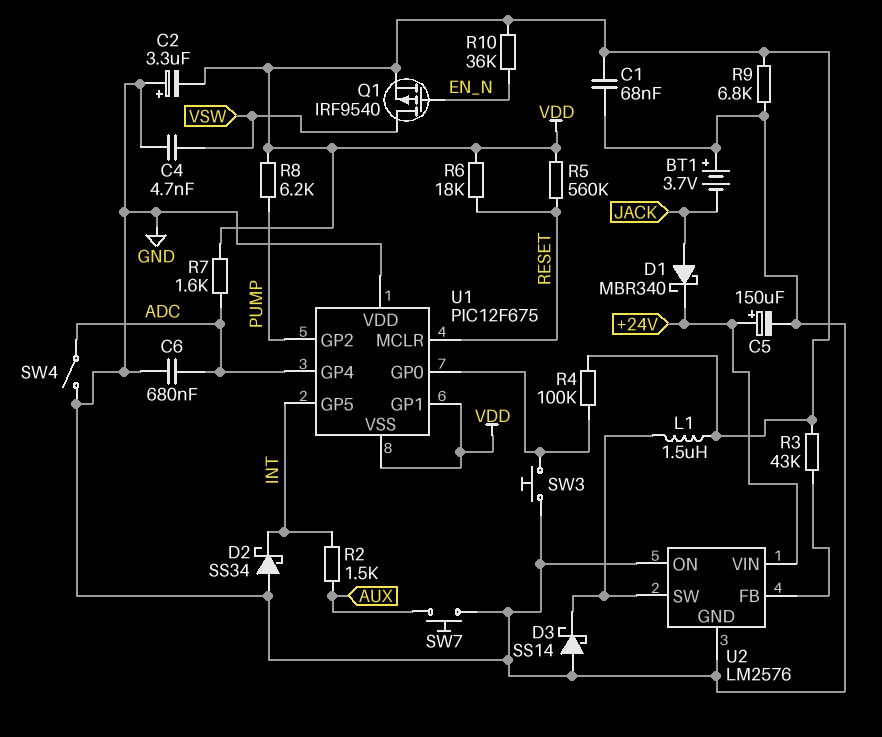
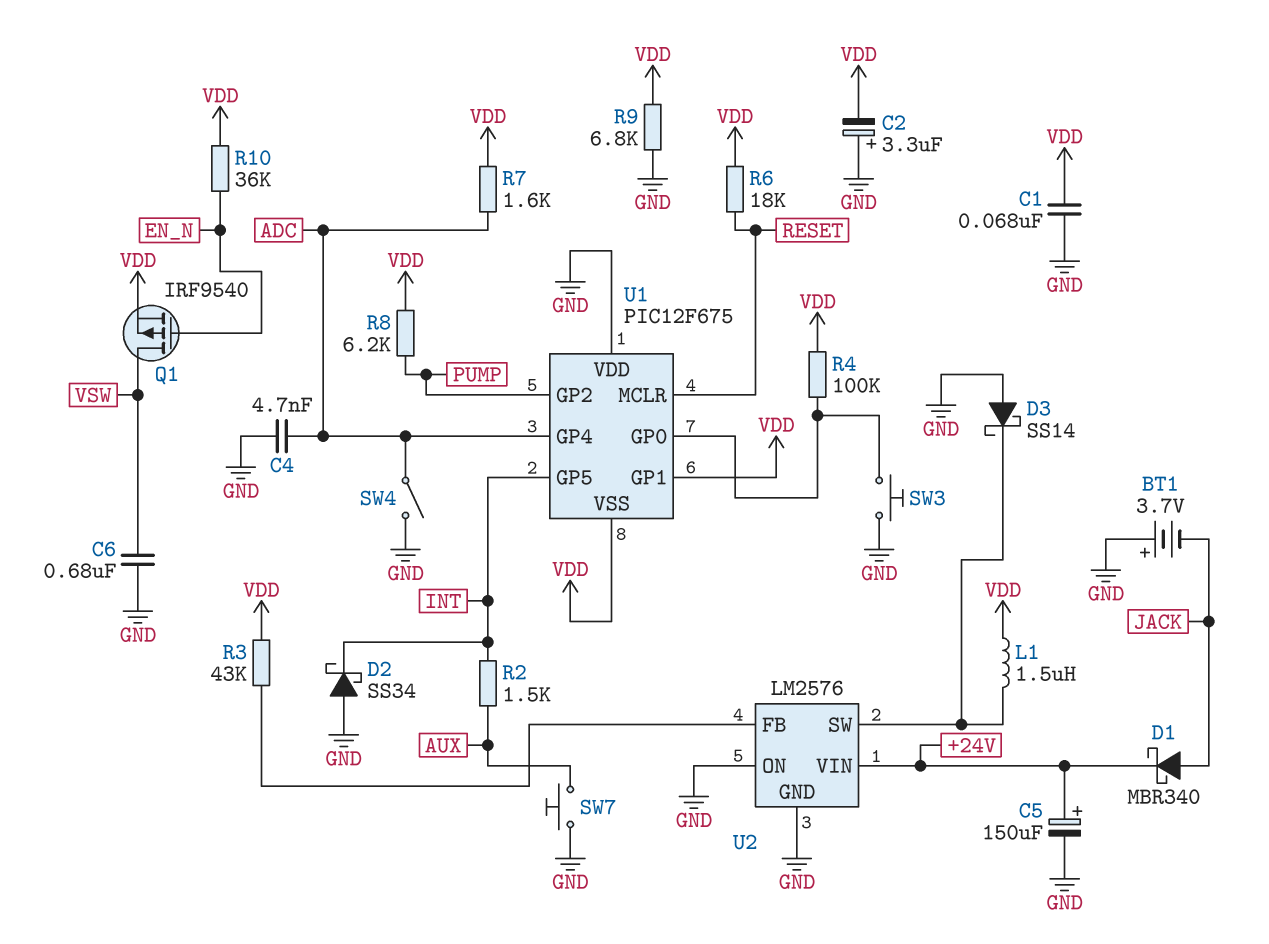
C4: 4.7nF (GND, VSW) -> 4.7nF (ADC, GND)
C6: 680nF (ADC, GND) -> 680nF (GND, VSW)
R5: 560k (RESET, VDD) -> none

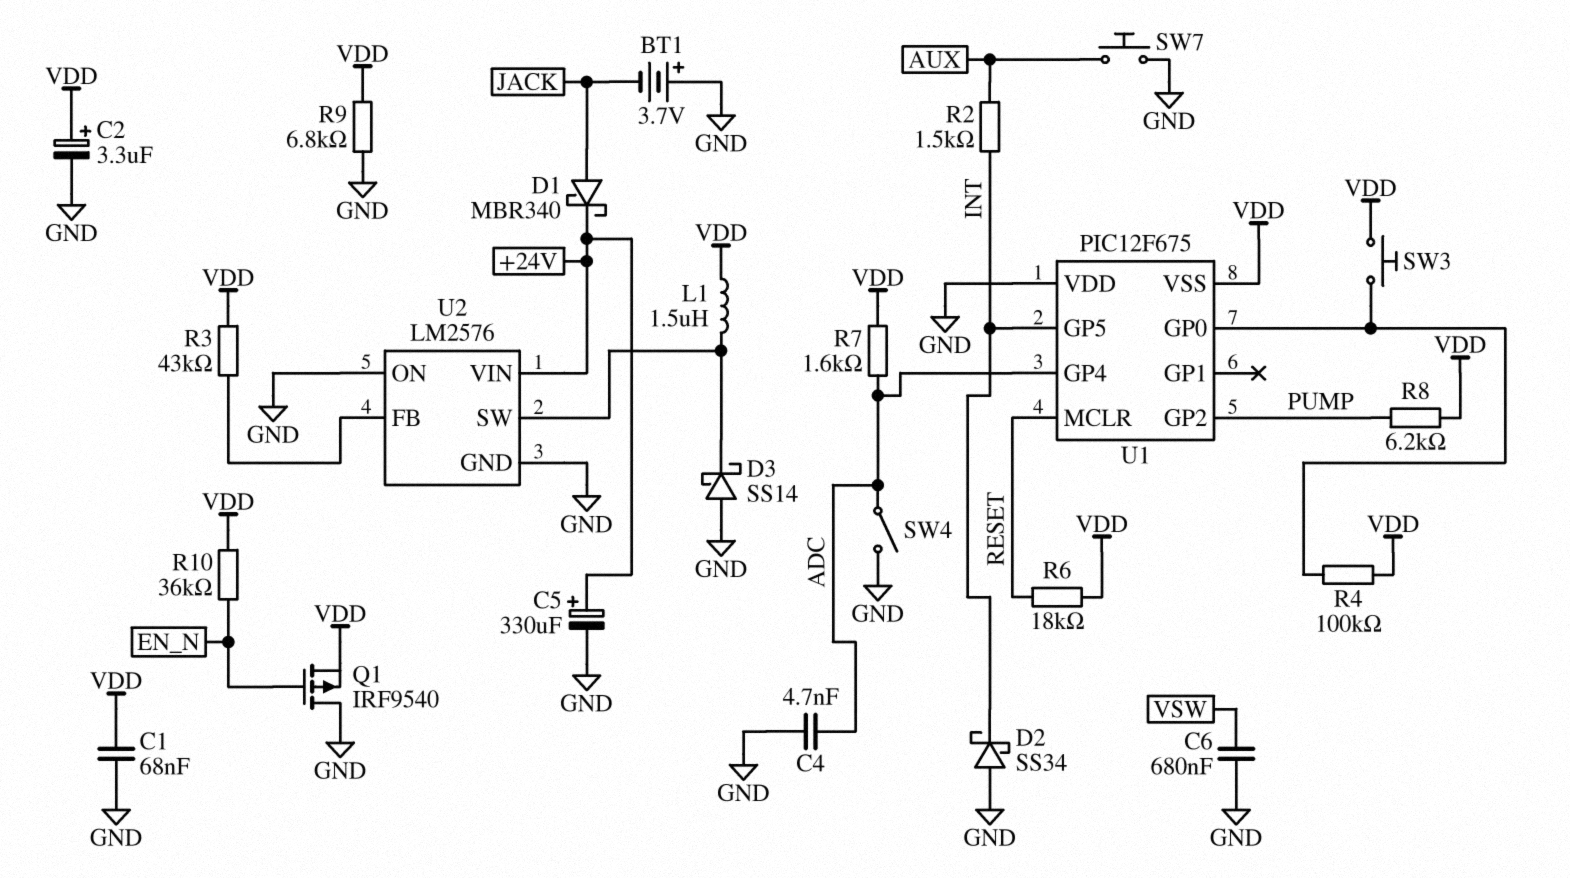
C2: 3.3uF (plus GND, minus VDD) -> 3.3uF (plus VDD, minus GND)
C5: 150uF (plus +24V, minus GND) -> 330uF (plus +24V, minus GND)
Q1: PMOS IRF9540 (G EN_N, D VSW, S VDD) -> PMOS IRF9540 (G EN_N, D GND, S VDD)
SW3: button (GND, U1/GP0) -> button (U1/GP0, VDD)
U1 pin GP1: VDD -> none

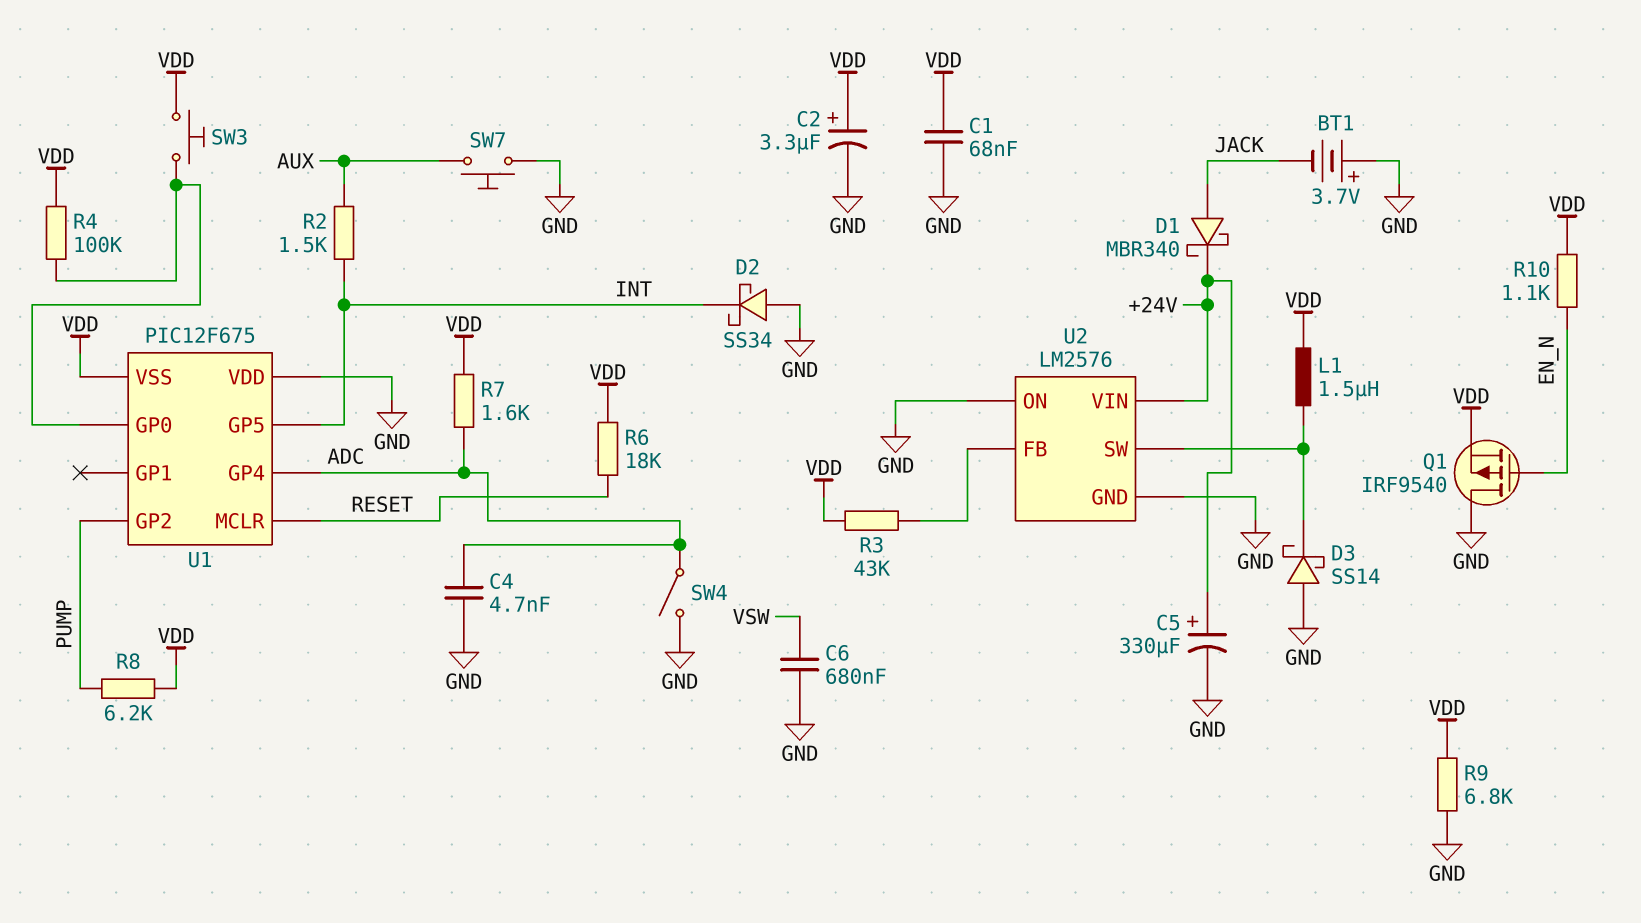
R10: 36k (EN_N, VDD) -> 1.1k (EN_N, VDD)

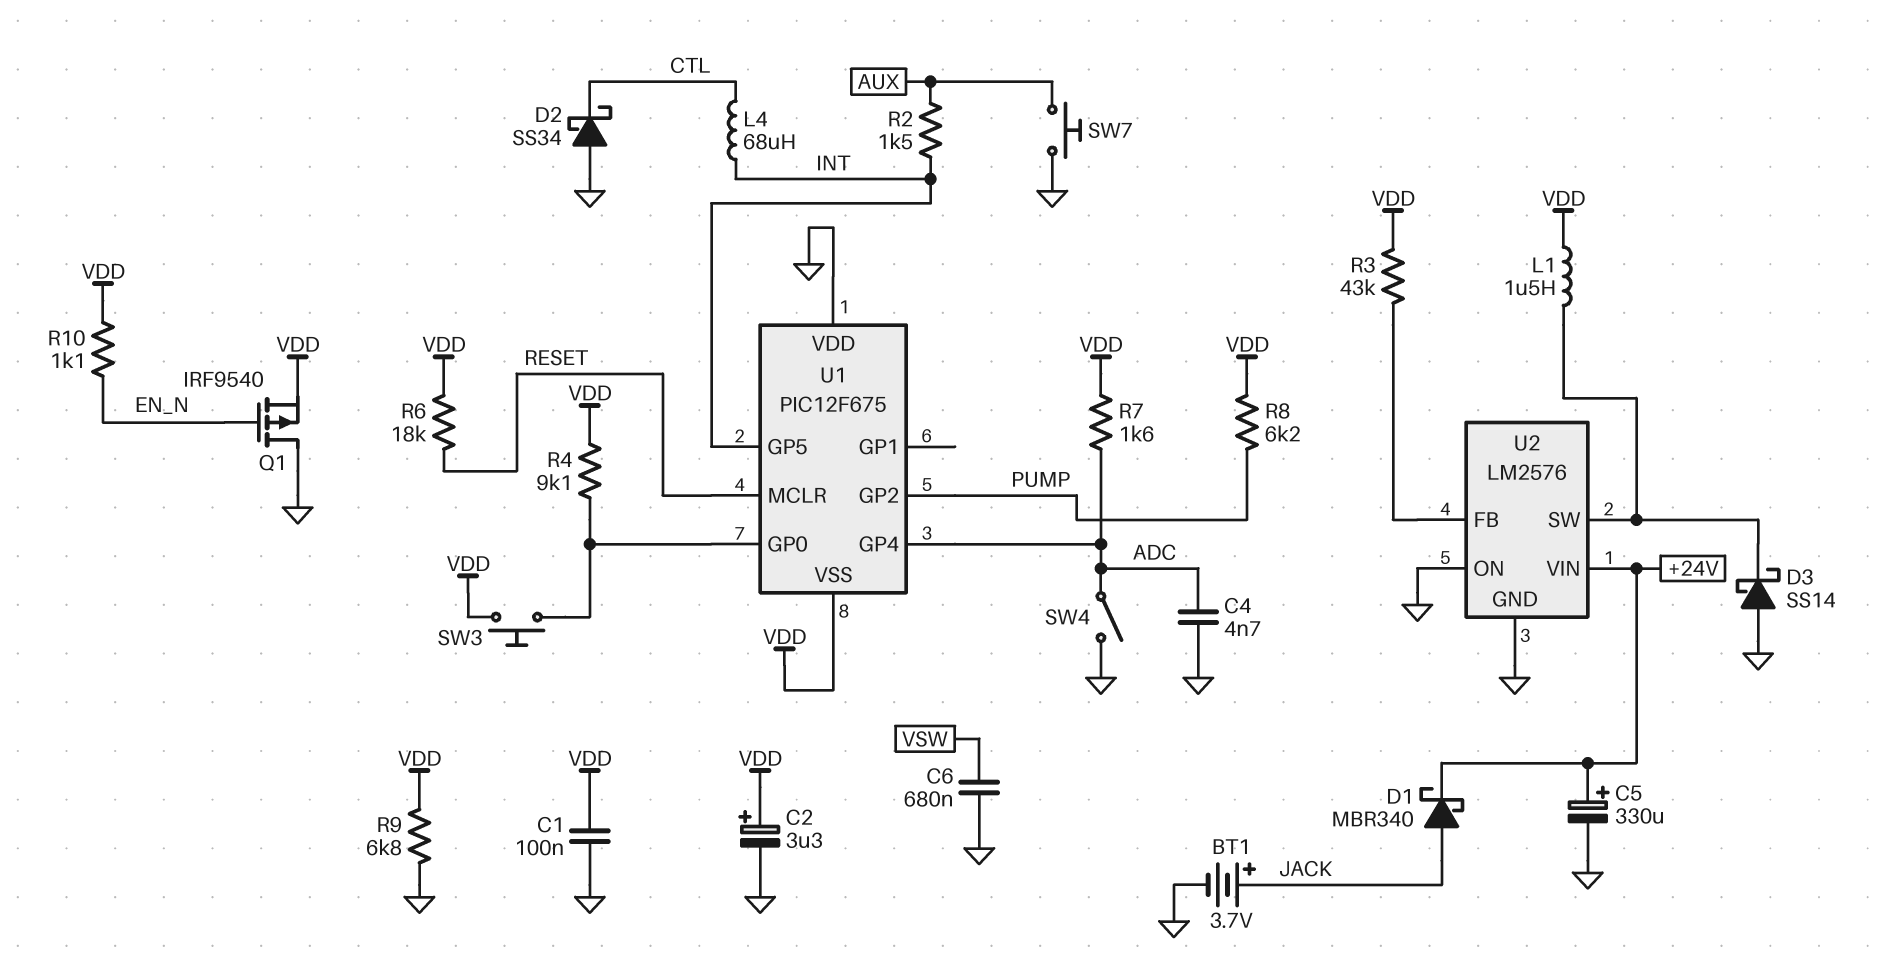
BT1: 3.7V (plus GND, minus JACK) -> 3.7V (plus JACK, minus GND)
C1: 68nF (GND, VDD) -> 100nF (GND, VDD)
D2: schottky SS34 (A GND, K INT) -> schottky SS34 (A GND, K CTL)
L4: none -> 68uH (CTL, INT)
R4: 100k (U1/GP0, VDD) -> 9.1k (U1/GP0, VDD)

